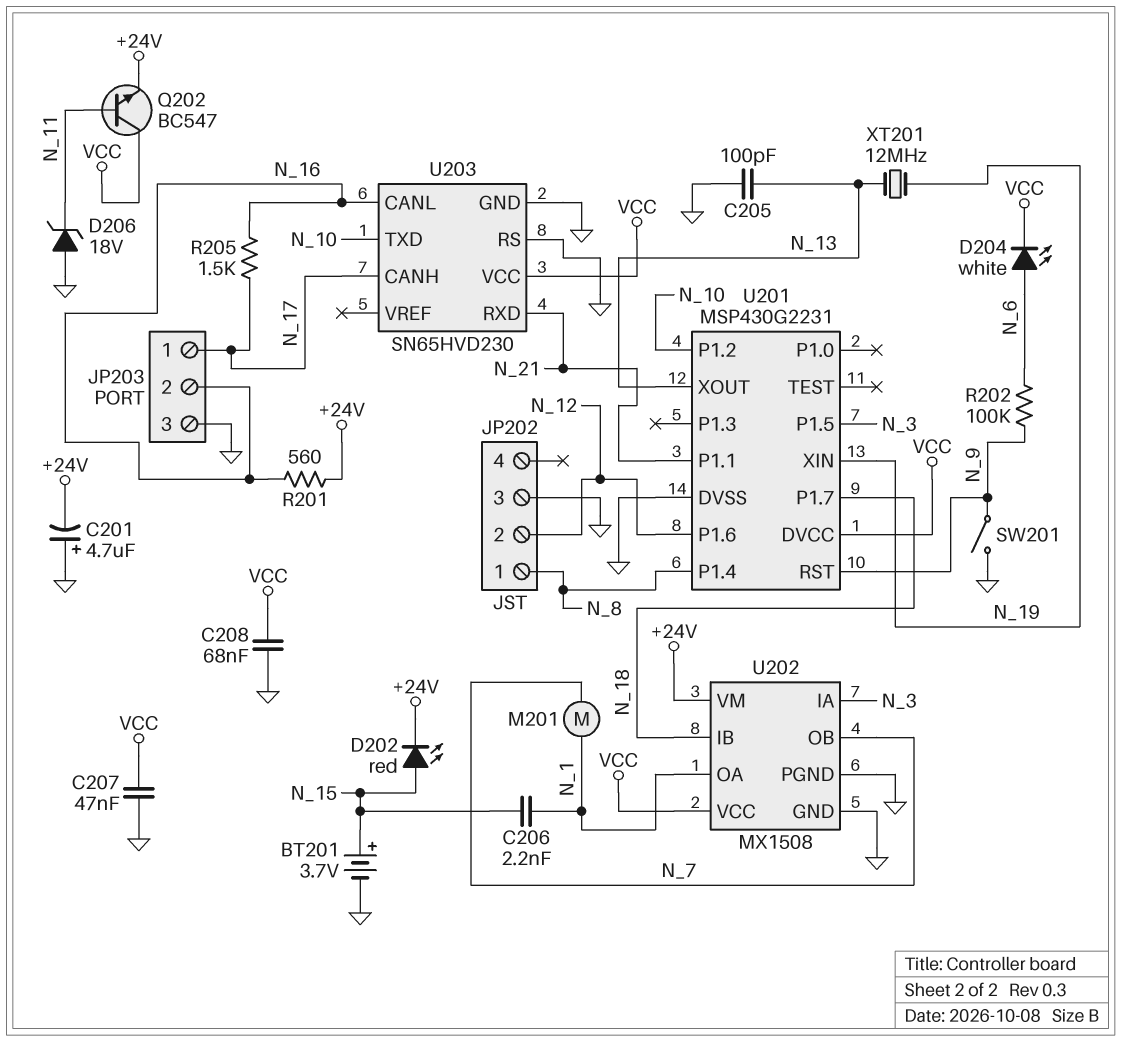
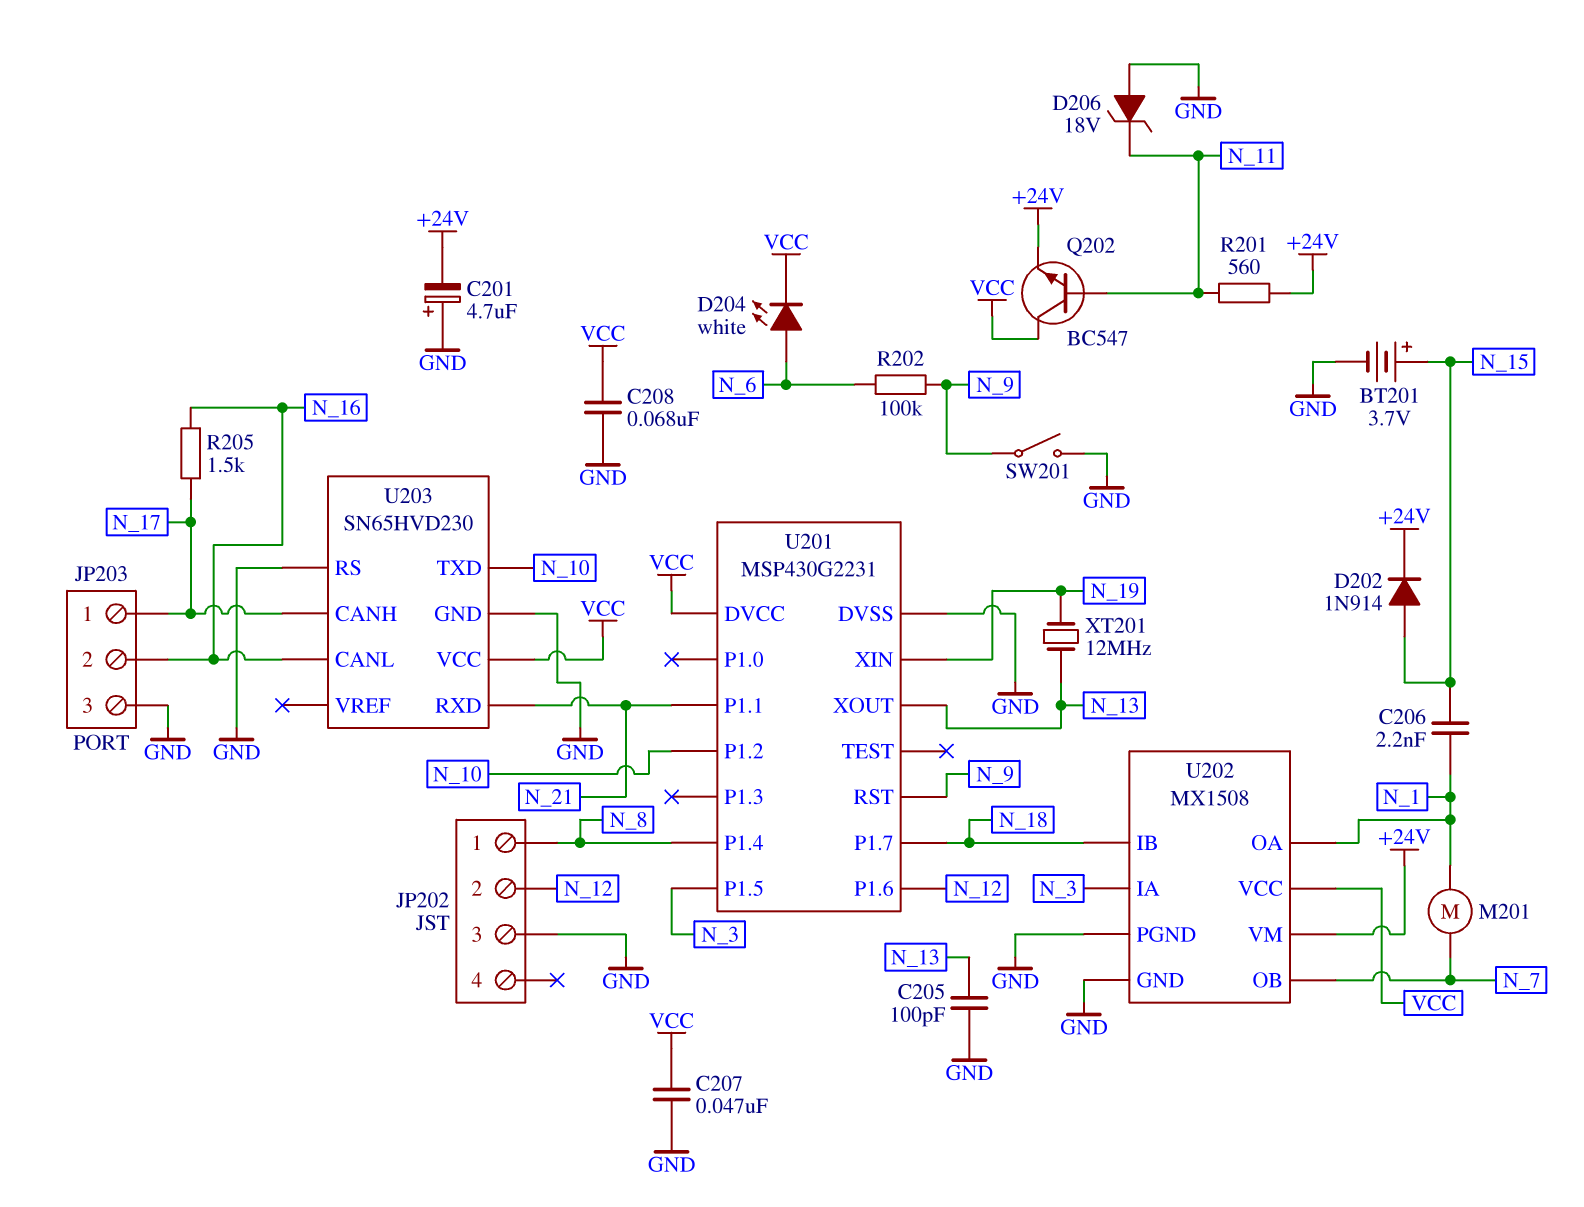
D202: LED red (A N_15, K +24V) -> diode 1N914 (A N_15, K +24V)
R201: 560 (+24V, N_16) -> 560 (+24V, N_11)

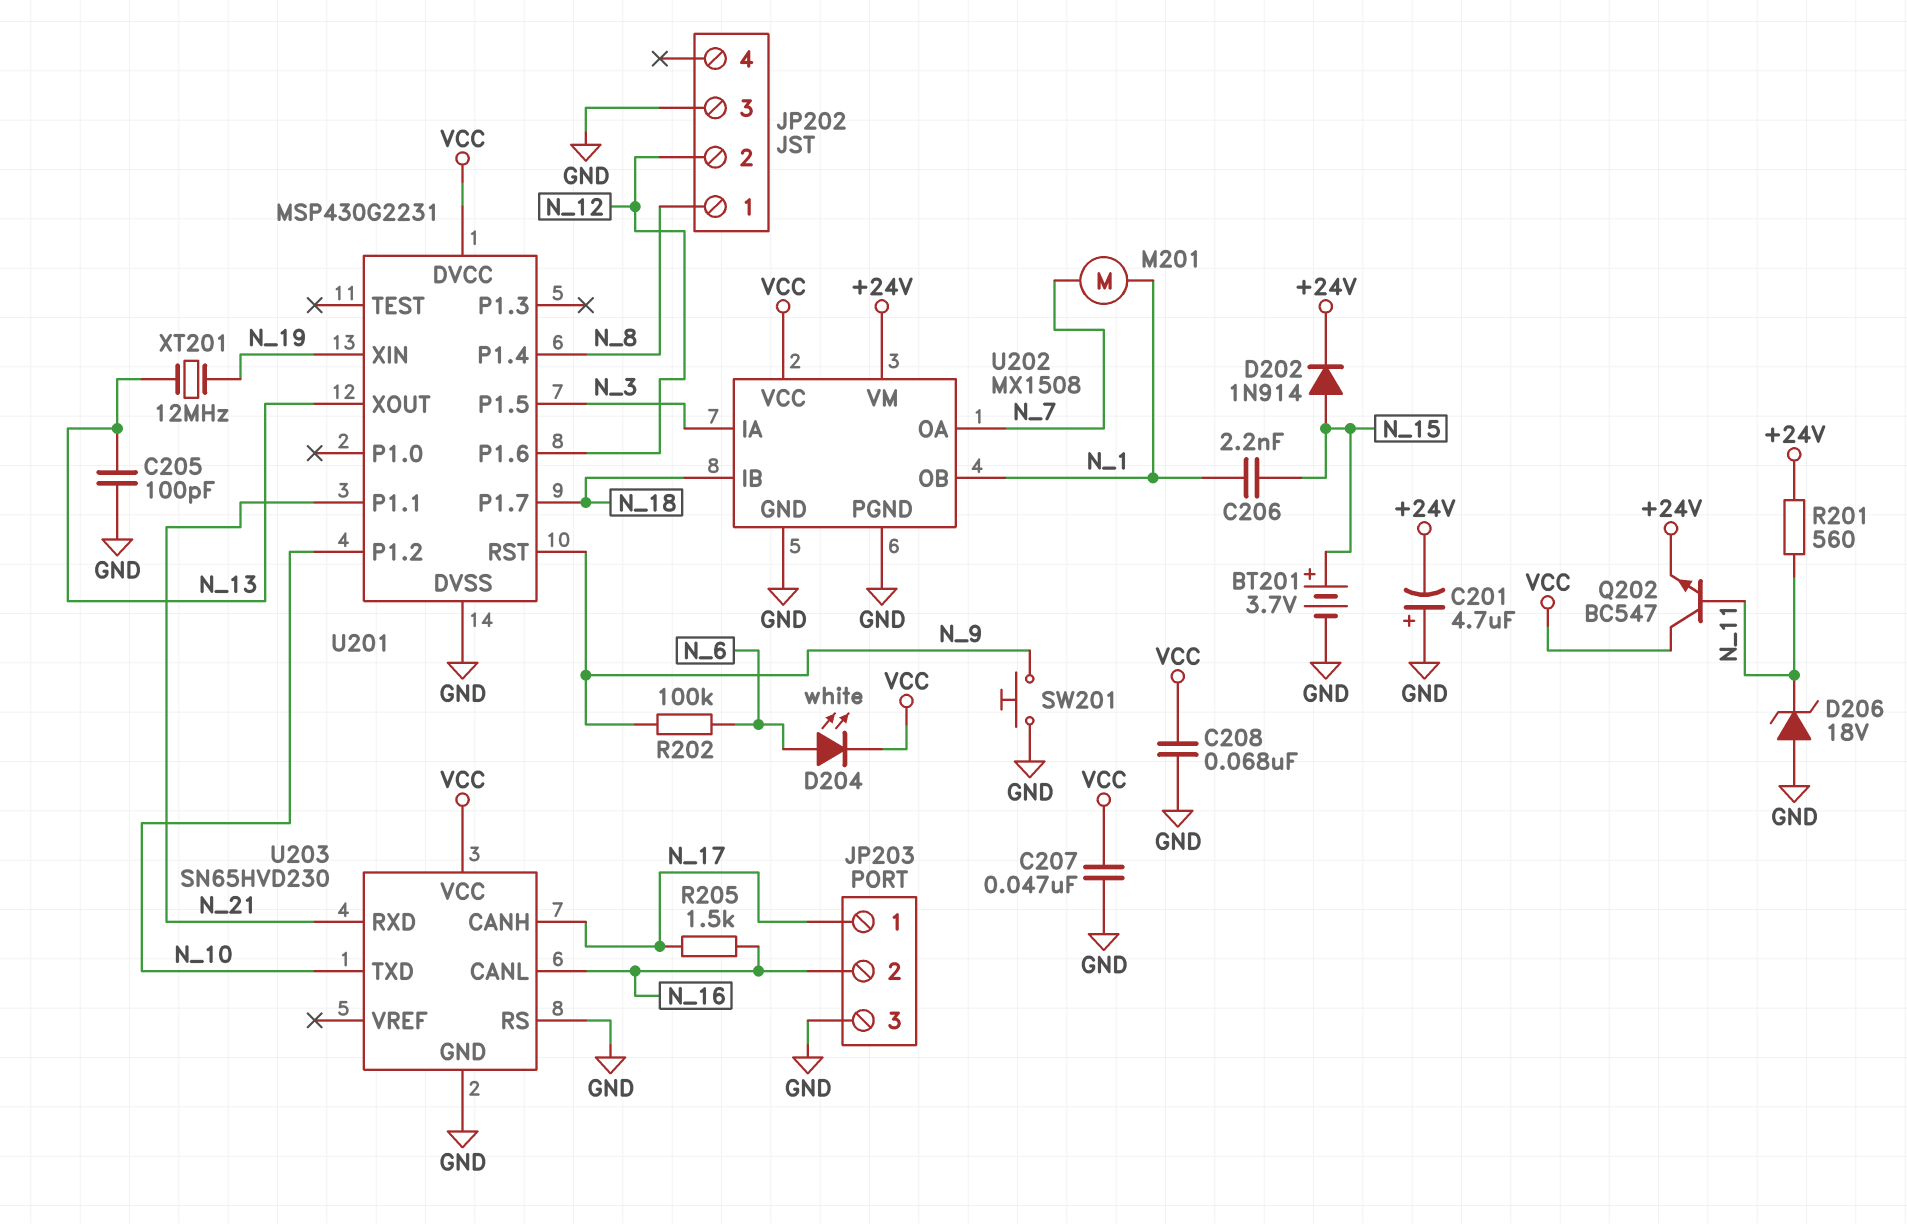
SW201: switch (GND, N_9) -> button (GND, N_9)
U202 pin OA: N_1 -> N_7
U202 pin OB: N_7 -> N_1

